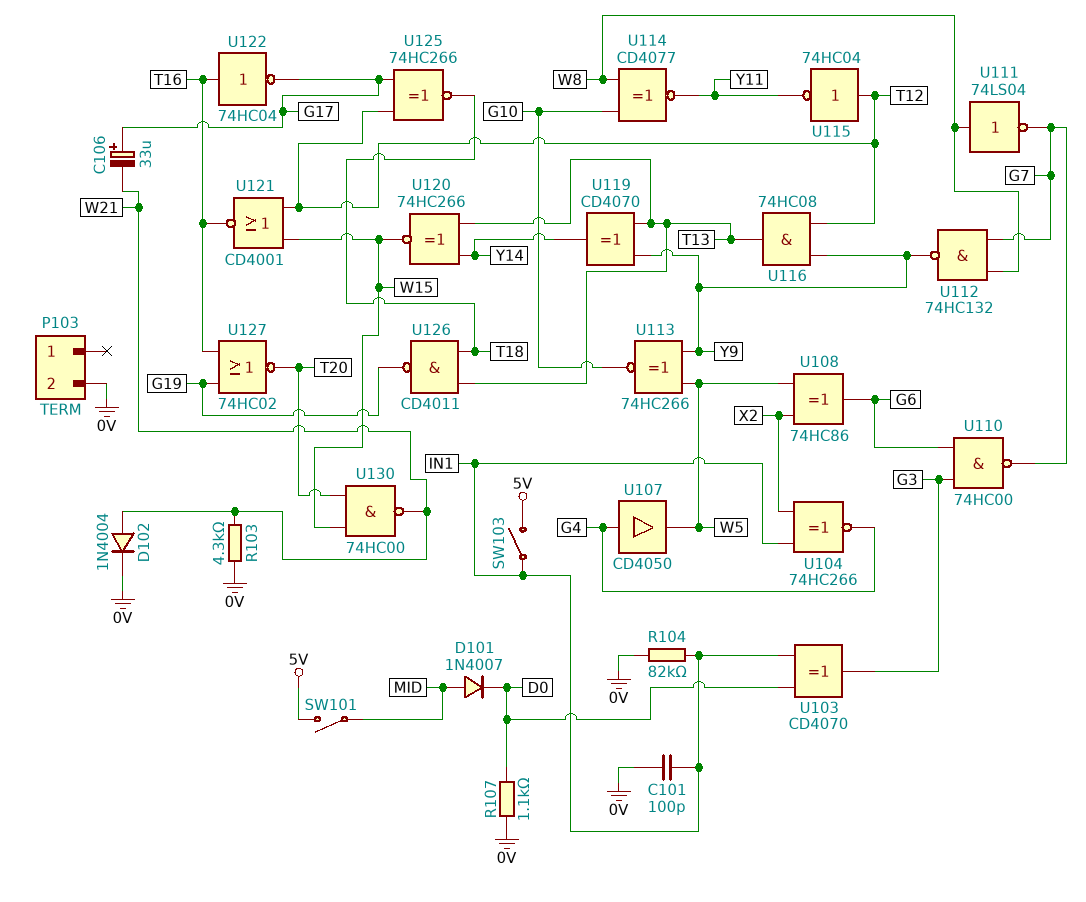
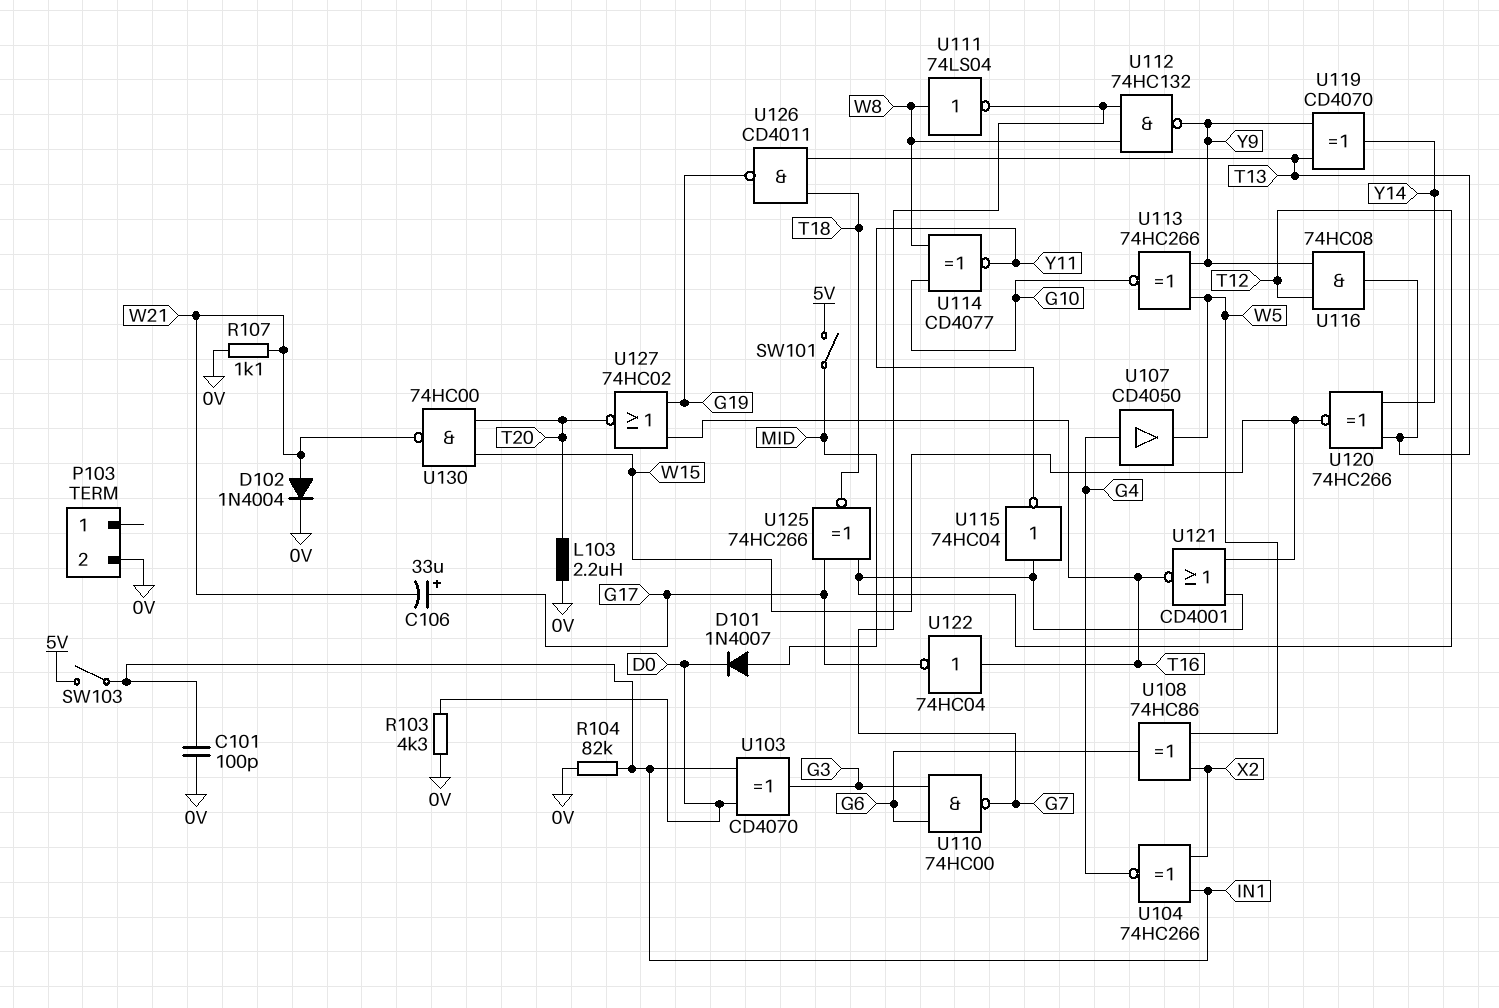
L103: none -> 2.2uH (0V, T20)
R103: 4.3k (0V, W21) -> 4.3k (0V, D0)
R107: 1.1k (0V, D0) -> 1.1k (0V, W21)

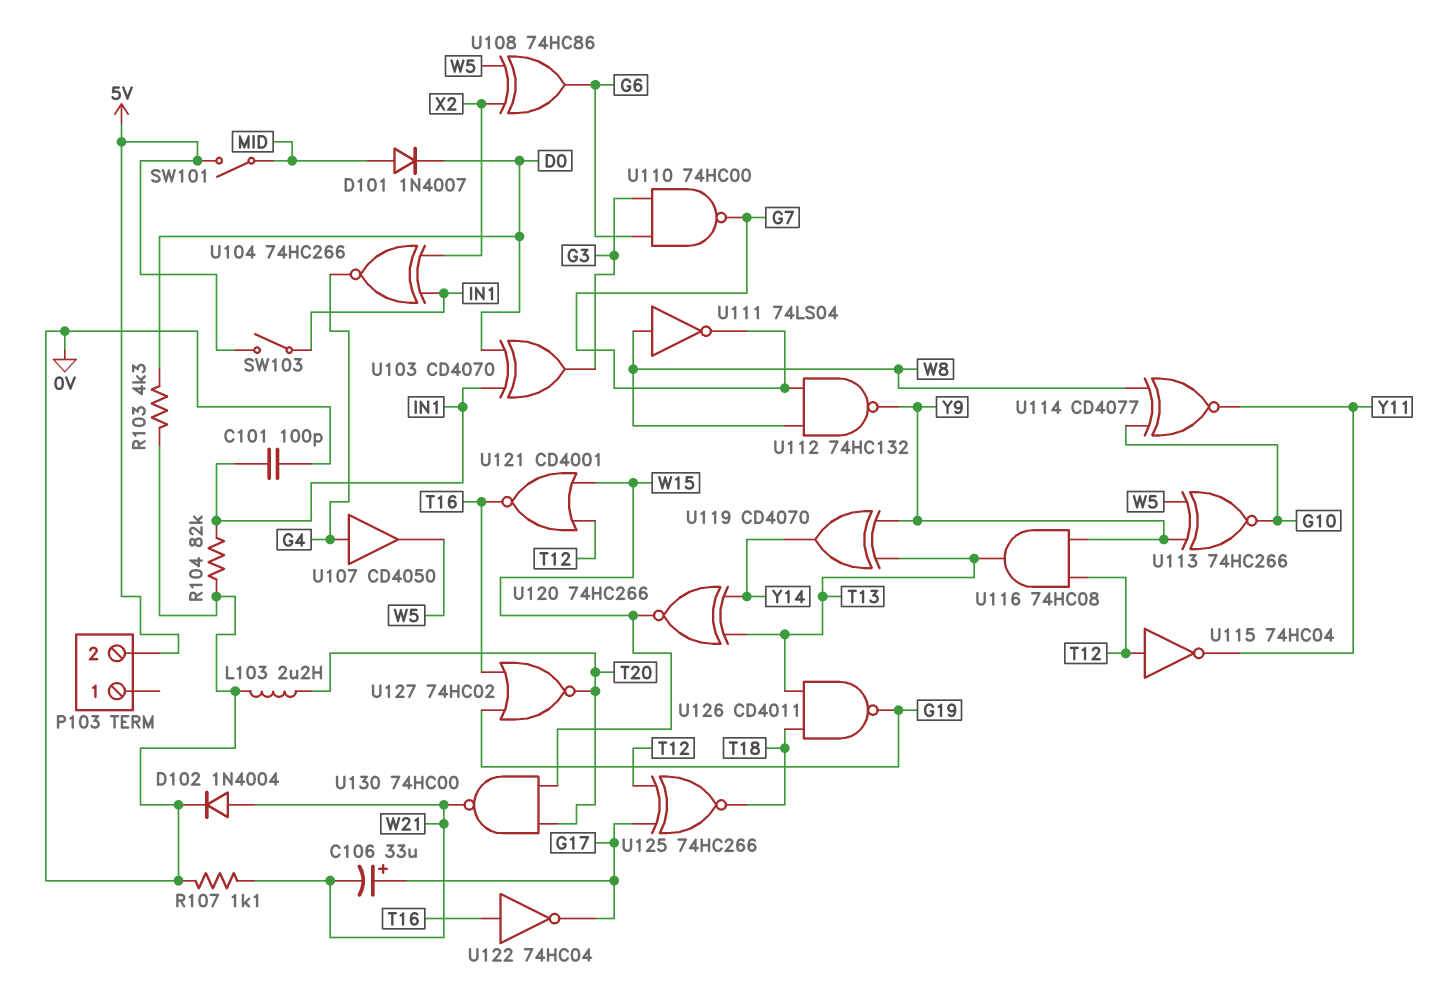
P103 pin 2: 0V -> 5V

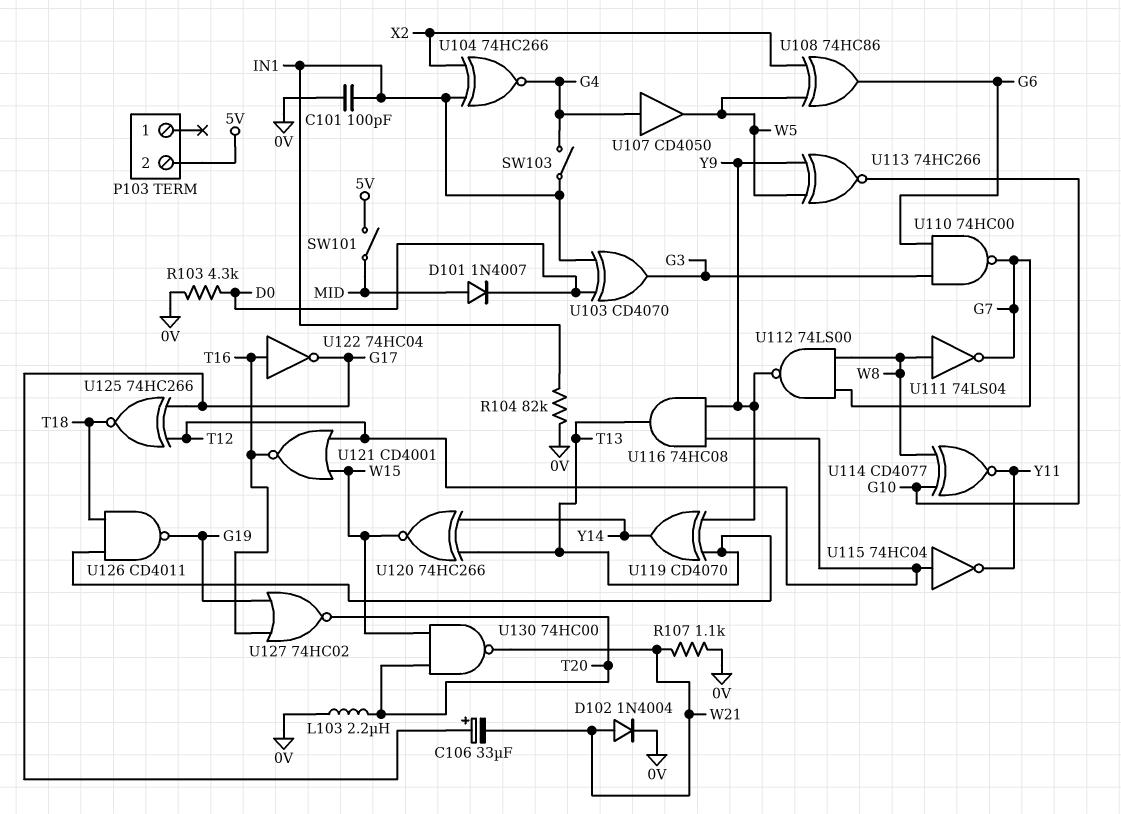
SW103: switch (5V, IN1) -> switch (G4, IN1)
U112: NAND 74HC132 (in G7, in W8, out Y9) -> NAND 74LS00 (in G7, in W8, out Y9)

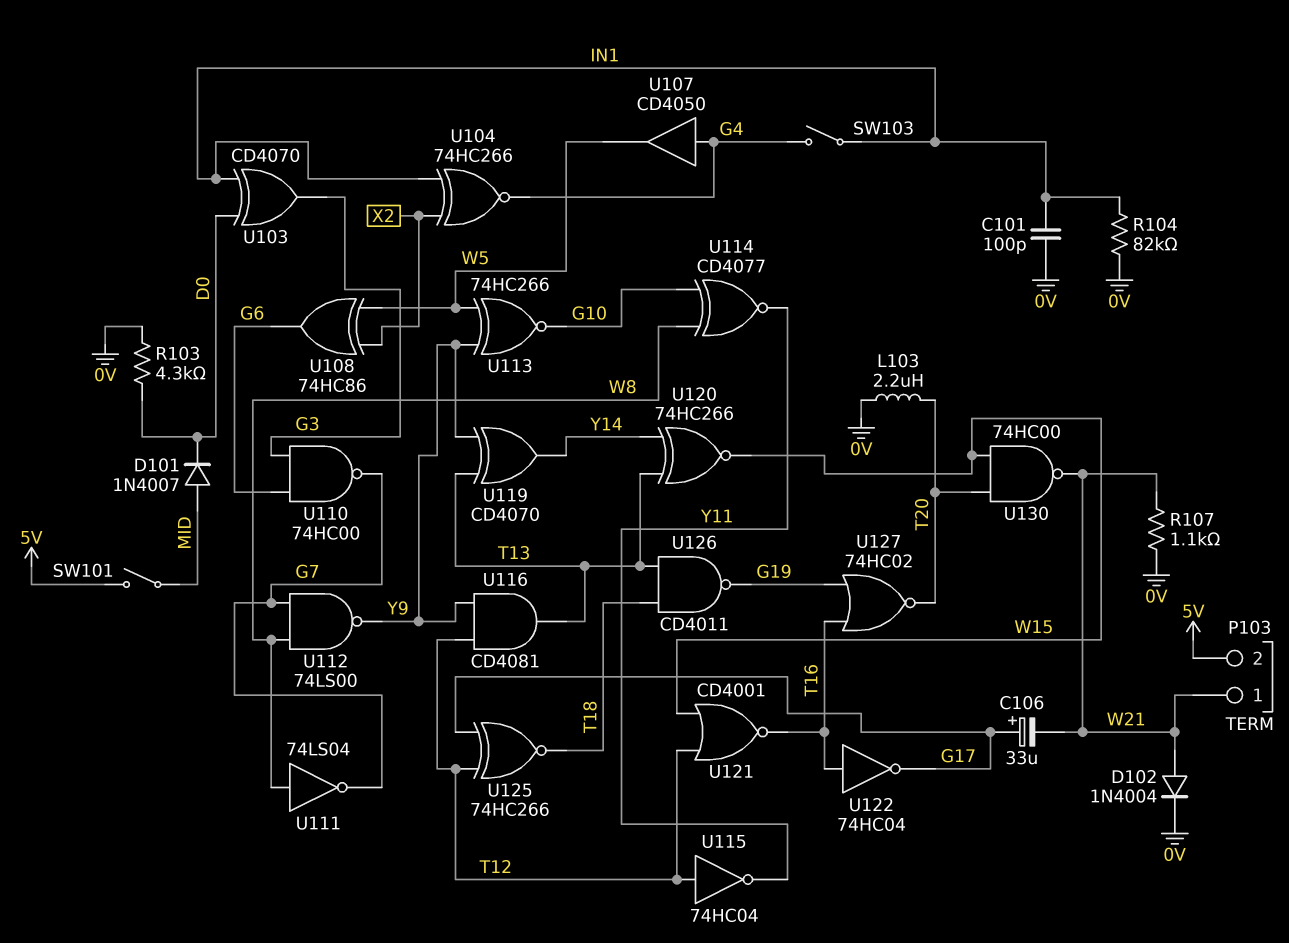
P103 pin 1: none -> W21
U116: AND 74HC08 (in T12, in Y9, out T13) -> AND CD4081 (in T12, in Y9, out T13)

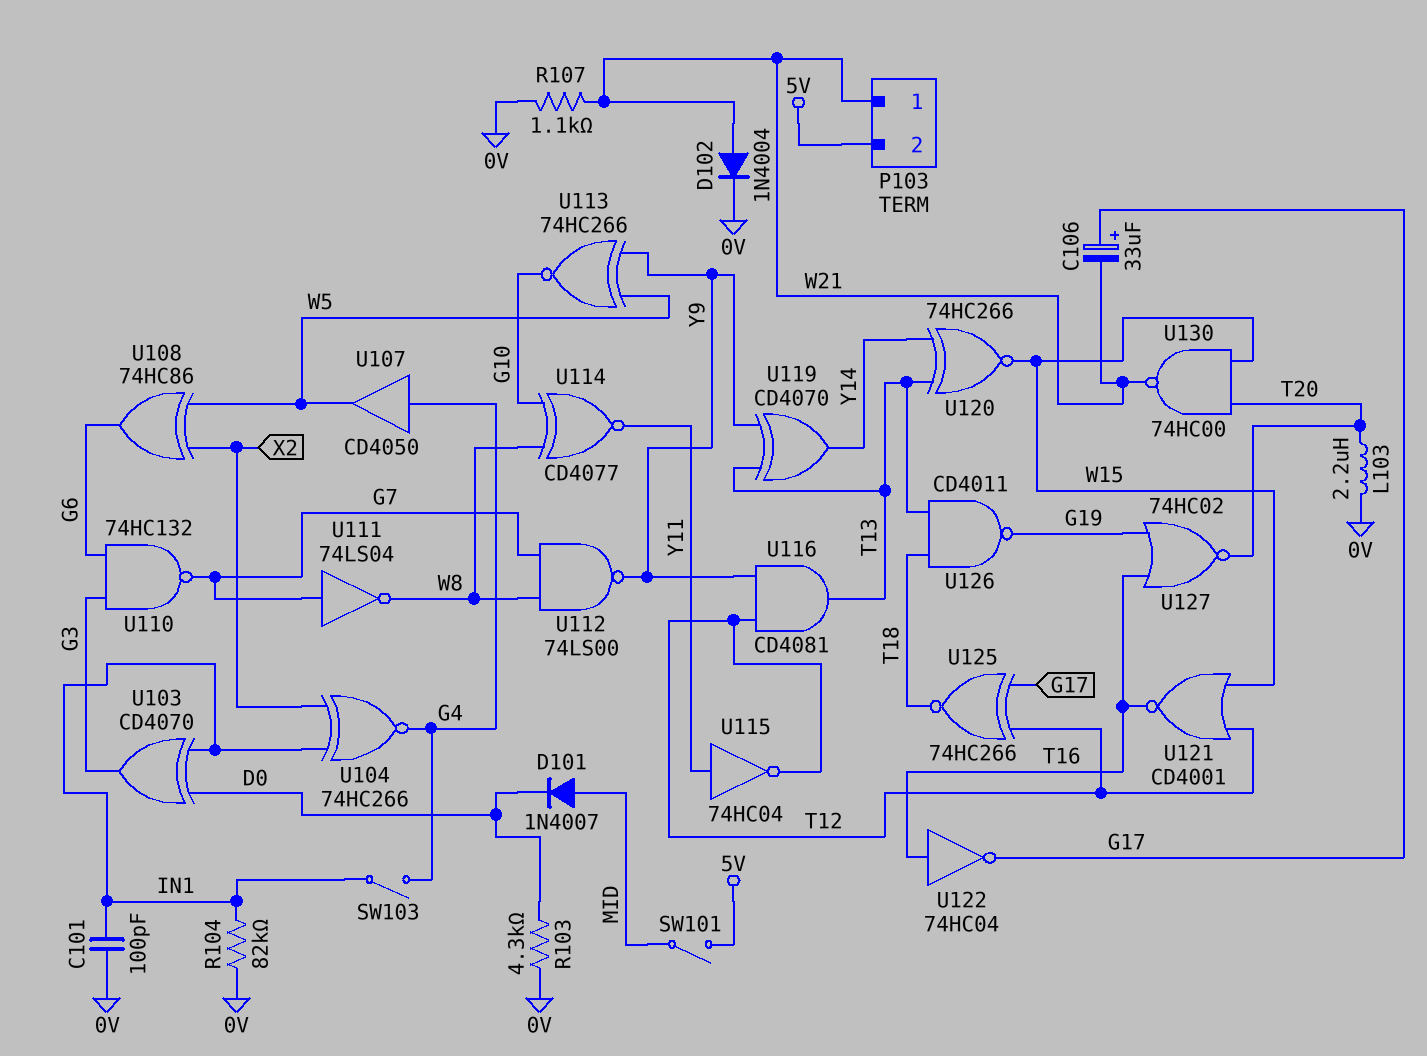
U110: NAND 74HC00 (in G3, in G6, out G7) -> NAND 74HC132 (in G3, in G6, out G7)
U111: NOT 74LS04 (in W8, out G7) -> NOT 74LS04 (in G7, out W8)
U115: NOT 74HC04 (in T12, out Y11) -> NOT 74HC04 (in Y11, out T12)

